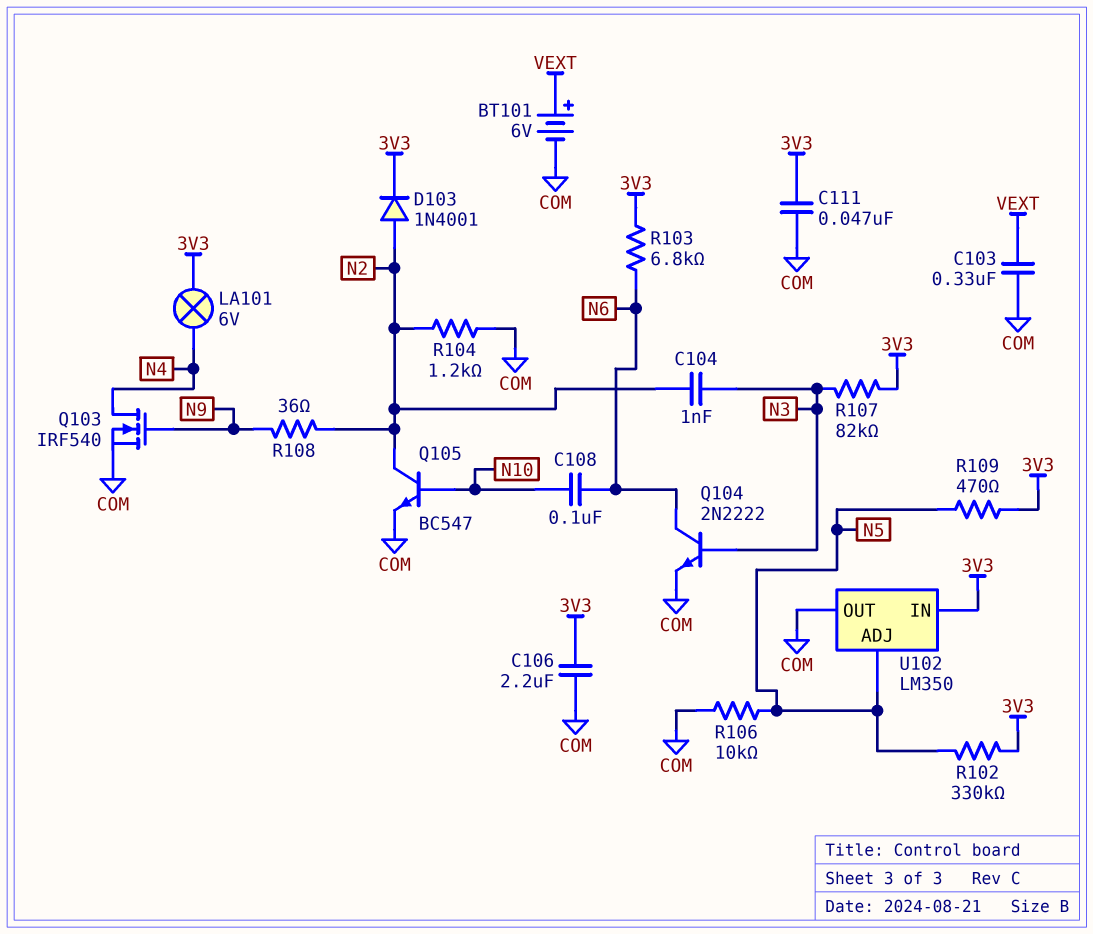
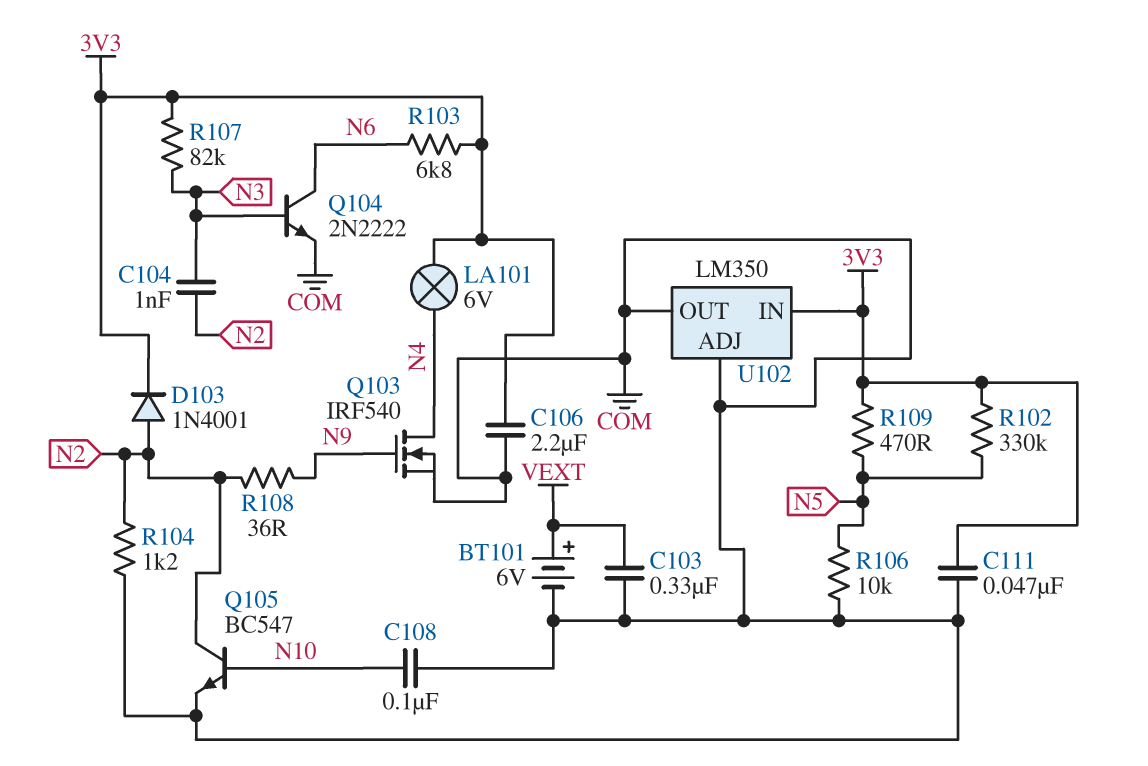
C108: 100nF (N6, N10) -> 100nF (COM, N10)
U102 pin ADJ: N5 -> COM

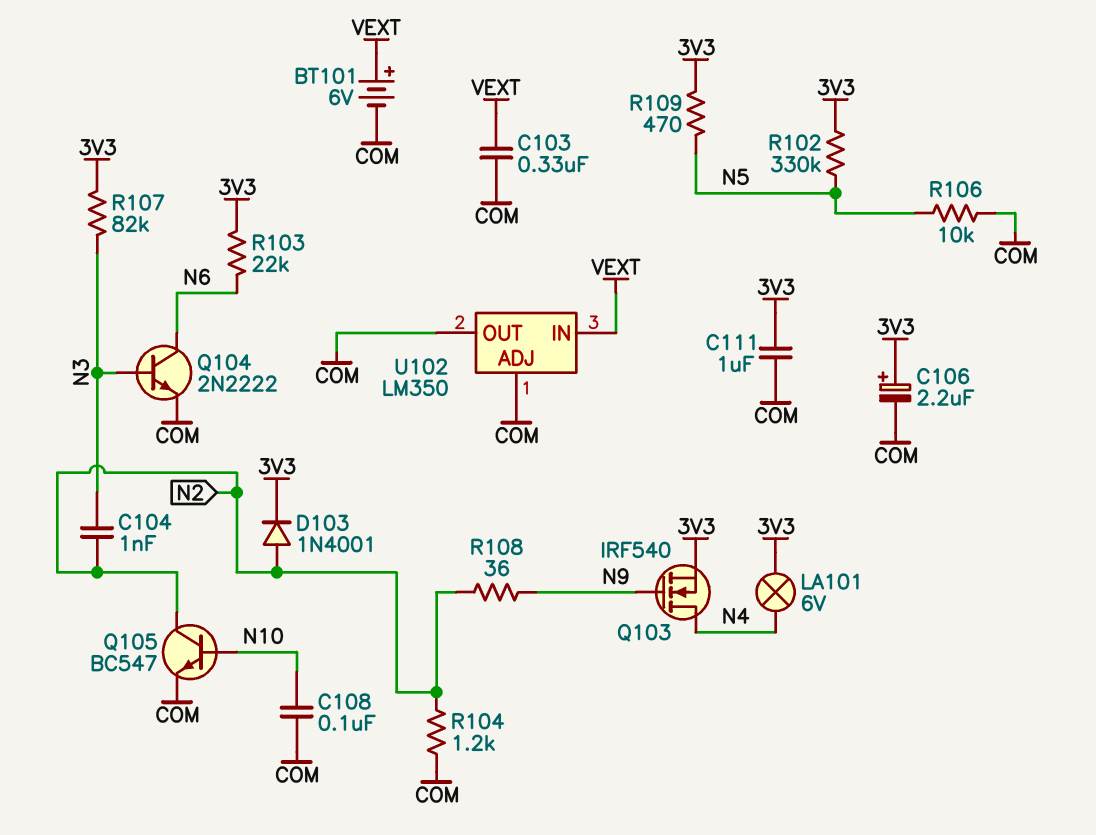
C106: 2.2uF (3V3, COM) -> 2.2uF (plus 3V3, minus COM)
C111: 47nF (3V3, COM) -> 1uF (3V3, COM)
Q103: NMOS IRF540 (G N9, D N4, S COM) -> NMOS IRF540 (G N9, D N4, S 3V3)
R103: 6.8k (3V3, N6) -> 22k (3V3, N6)
U102 pin IN: 3V3 -> VEXT

